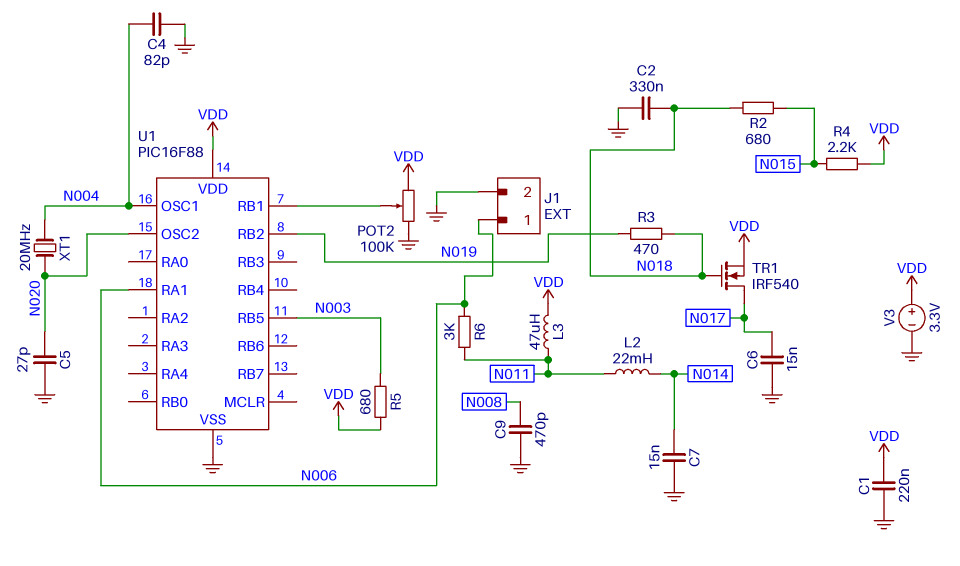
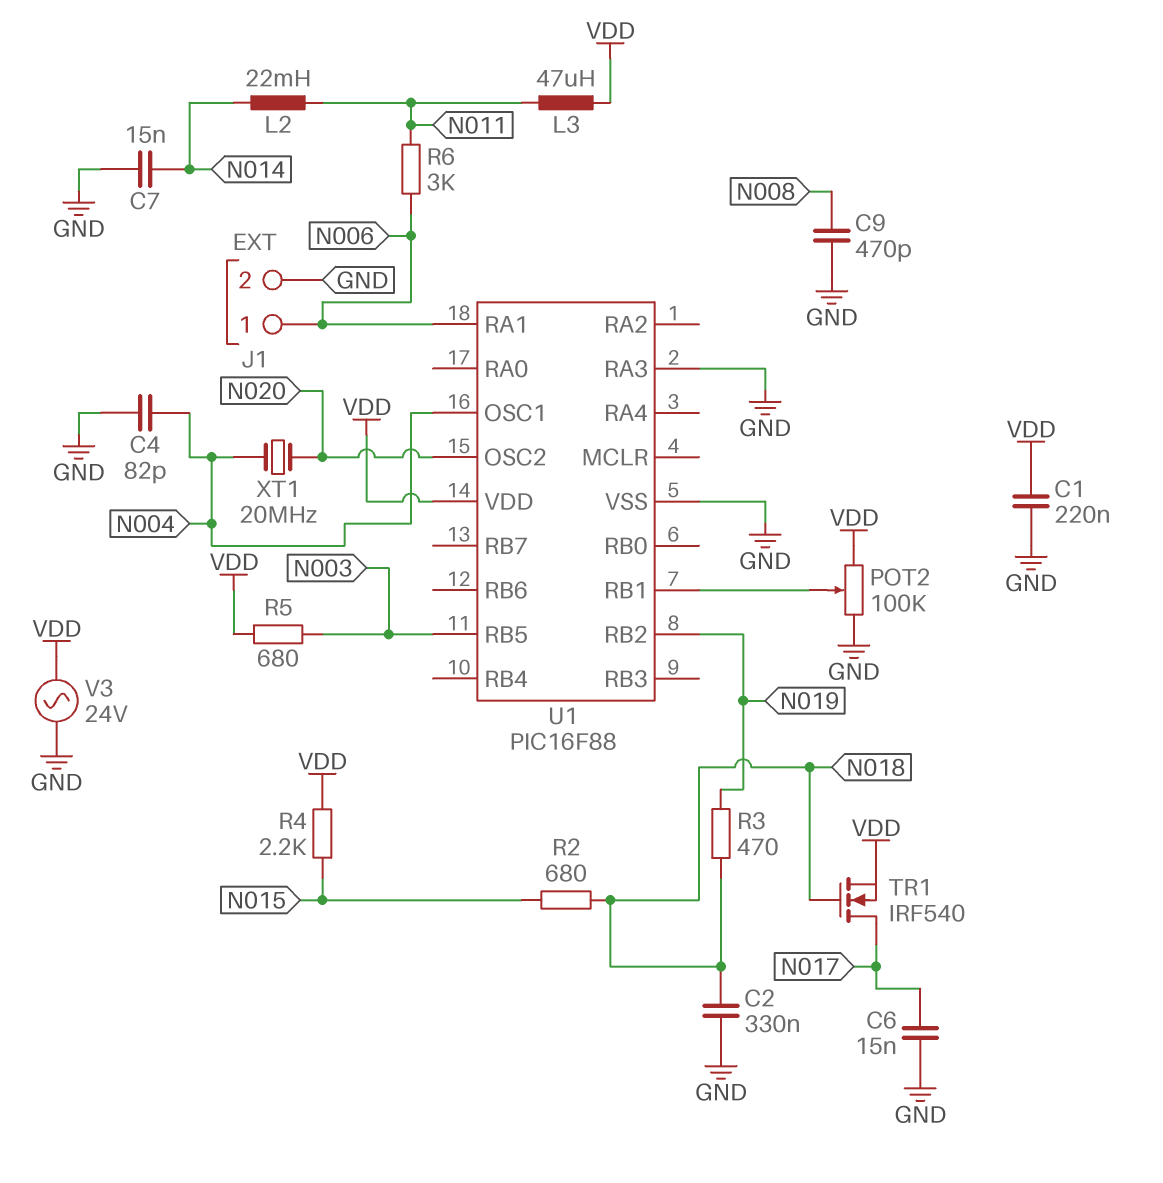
C5: 27pF (GND, N020) -> none
U1 pin RA3: none -> GND
V3: 3.3V (plus VDD, minus GND) -> AC 24V (GND, VDD)

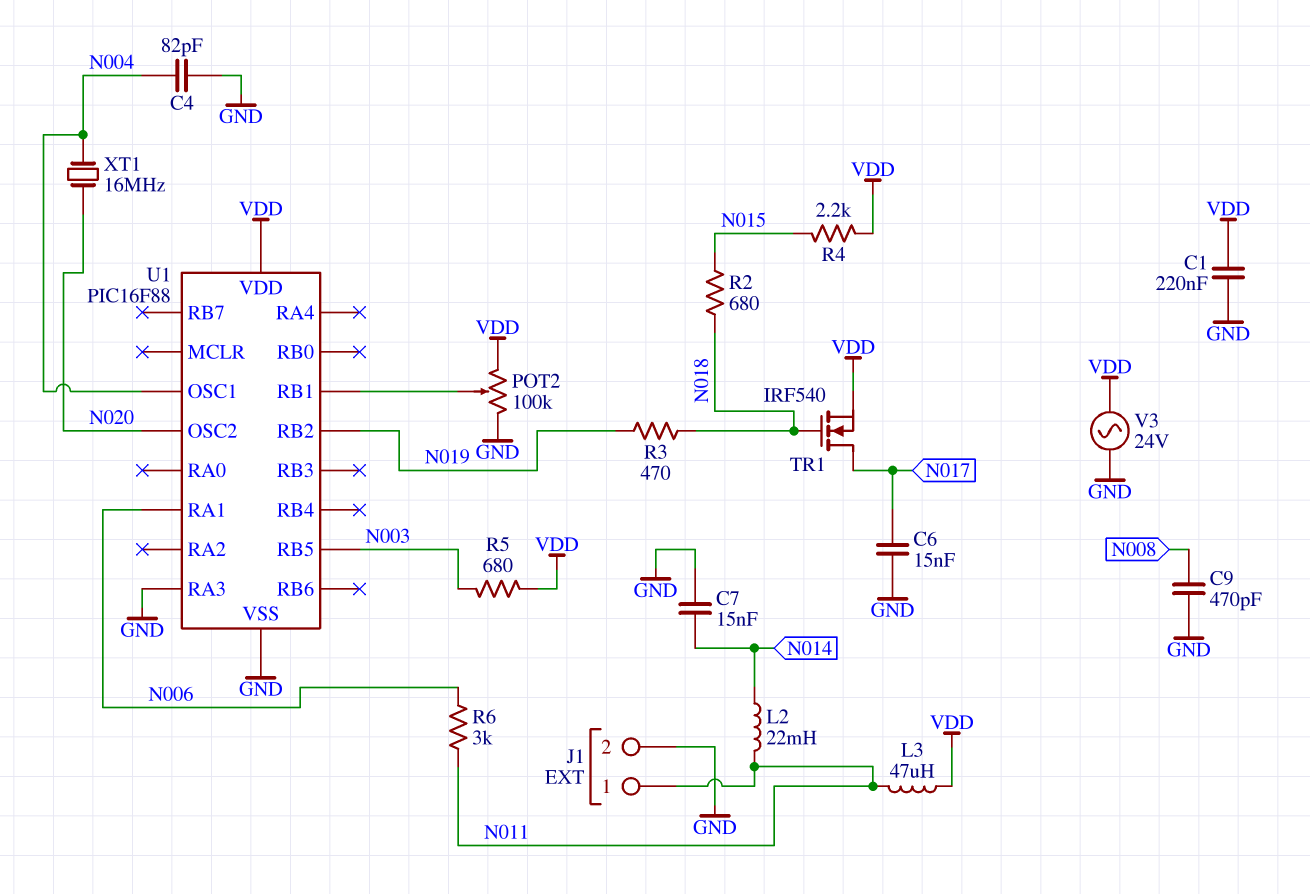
C2: 330nF (GND, N018) -> none
J1 pin 1: N006 -> N011
XT1: 20MHz (N004, N020) -> 16MHz (N004, N020)

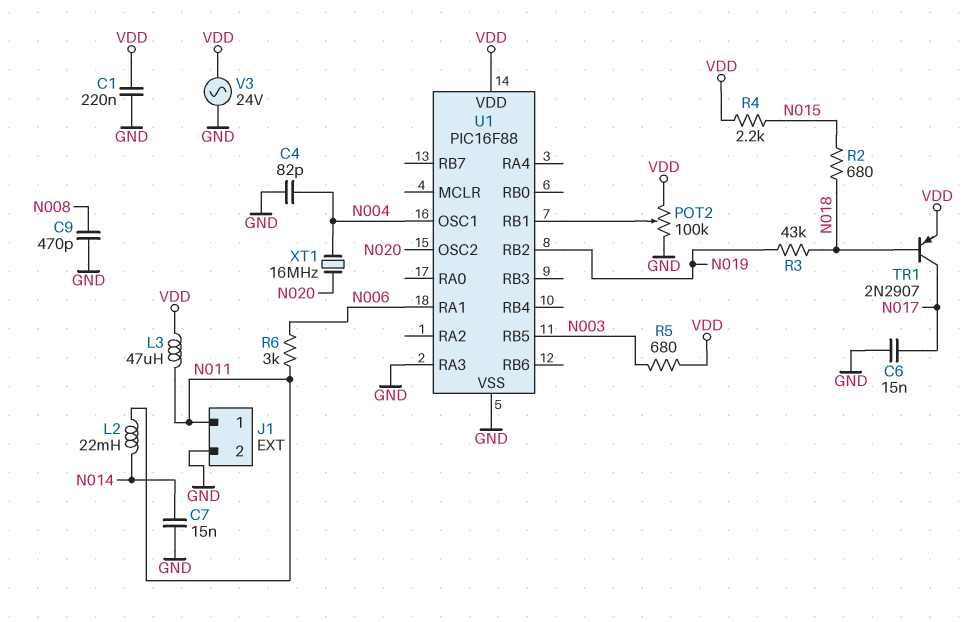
R3: 470 (N018, N019) -> 43k (N018, N019)
TR1: NMOS IRF540 (G N018, D N017, S VDD) -> PNP 2N2907 (B N018, C N017, E VDD)

